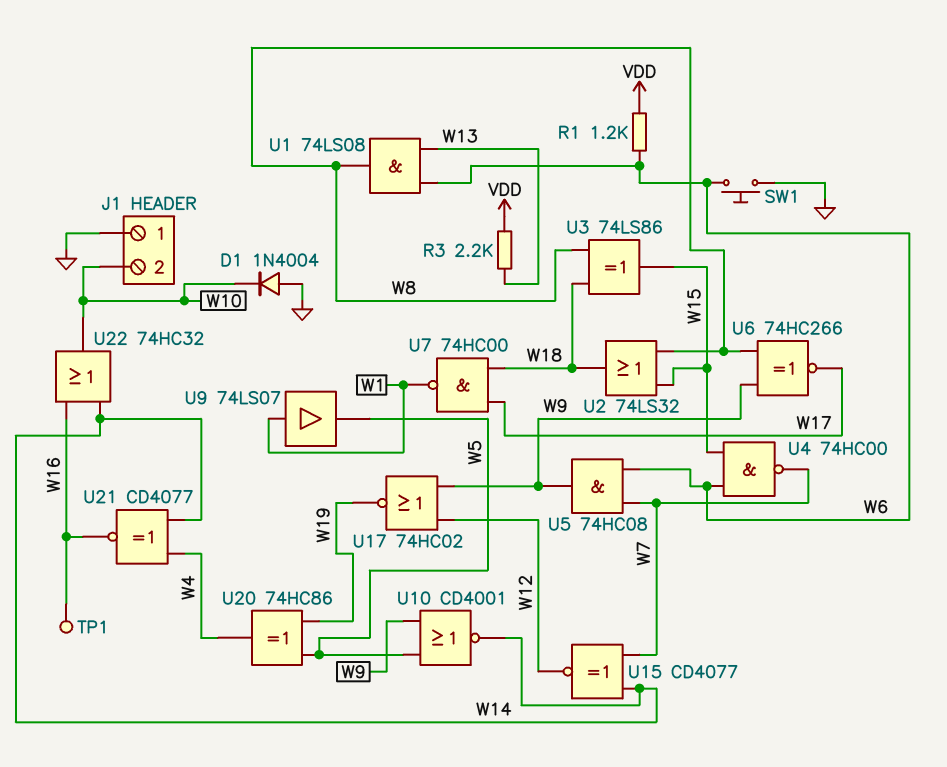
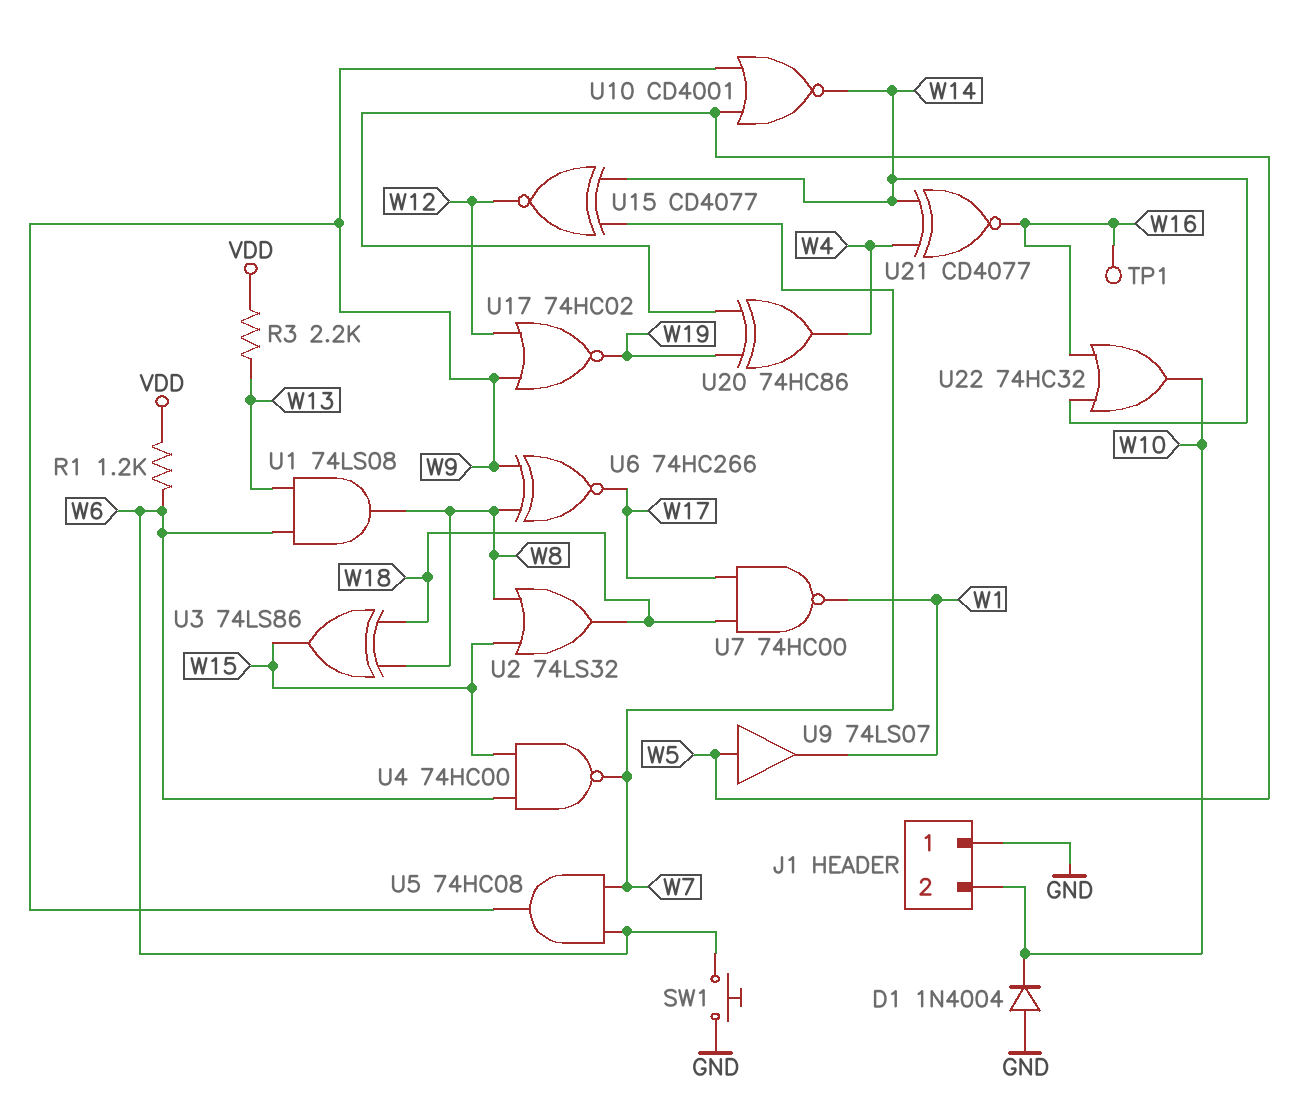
U9: buffer 74LS07 (in W1, out W5) -> buffer 74LS07 (in W5, out W1)

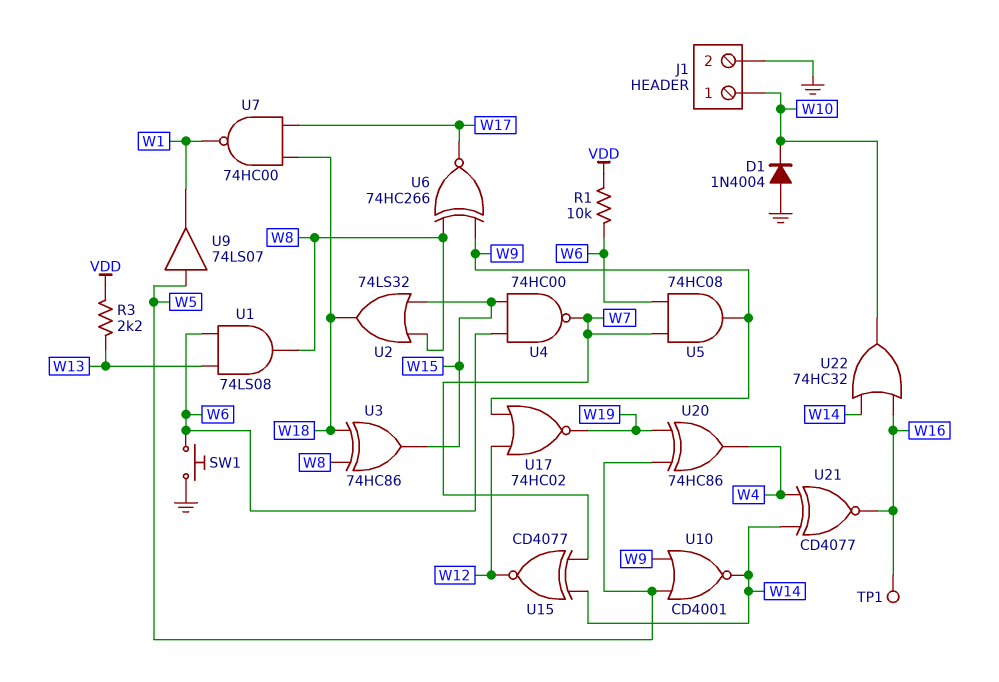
J1 pin 1: GND -> W10
J1 pin 2: W10 -> GND
R1: 1.2k (VDD, W6) -> 10k (VDD, W6)
U3: XOR 74LS86 (in W8, in W18, out W15) -> XOR 74HC86 (in W8, in W18, out W15)

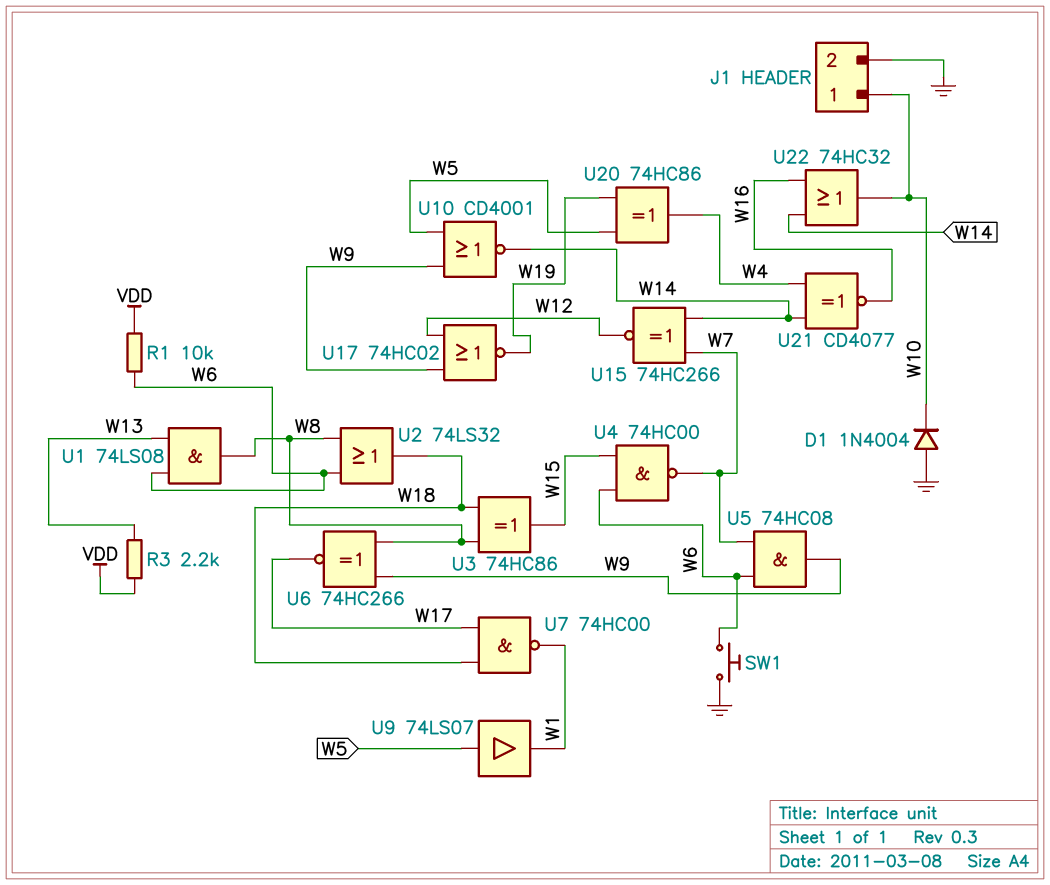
TP1: test point (W16) -> none
U2: OR 74LS32 (in W8, in W15, out W18) -> OR 74LS32 (in W6, in W8, out W18)
U15: XNOR CD4077 (in W7, in W14, out W12) -> XNOR 74HC266 (in W7, in W14, out W12)

